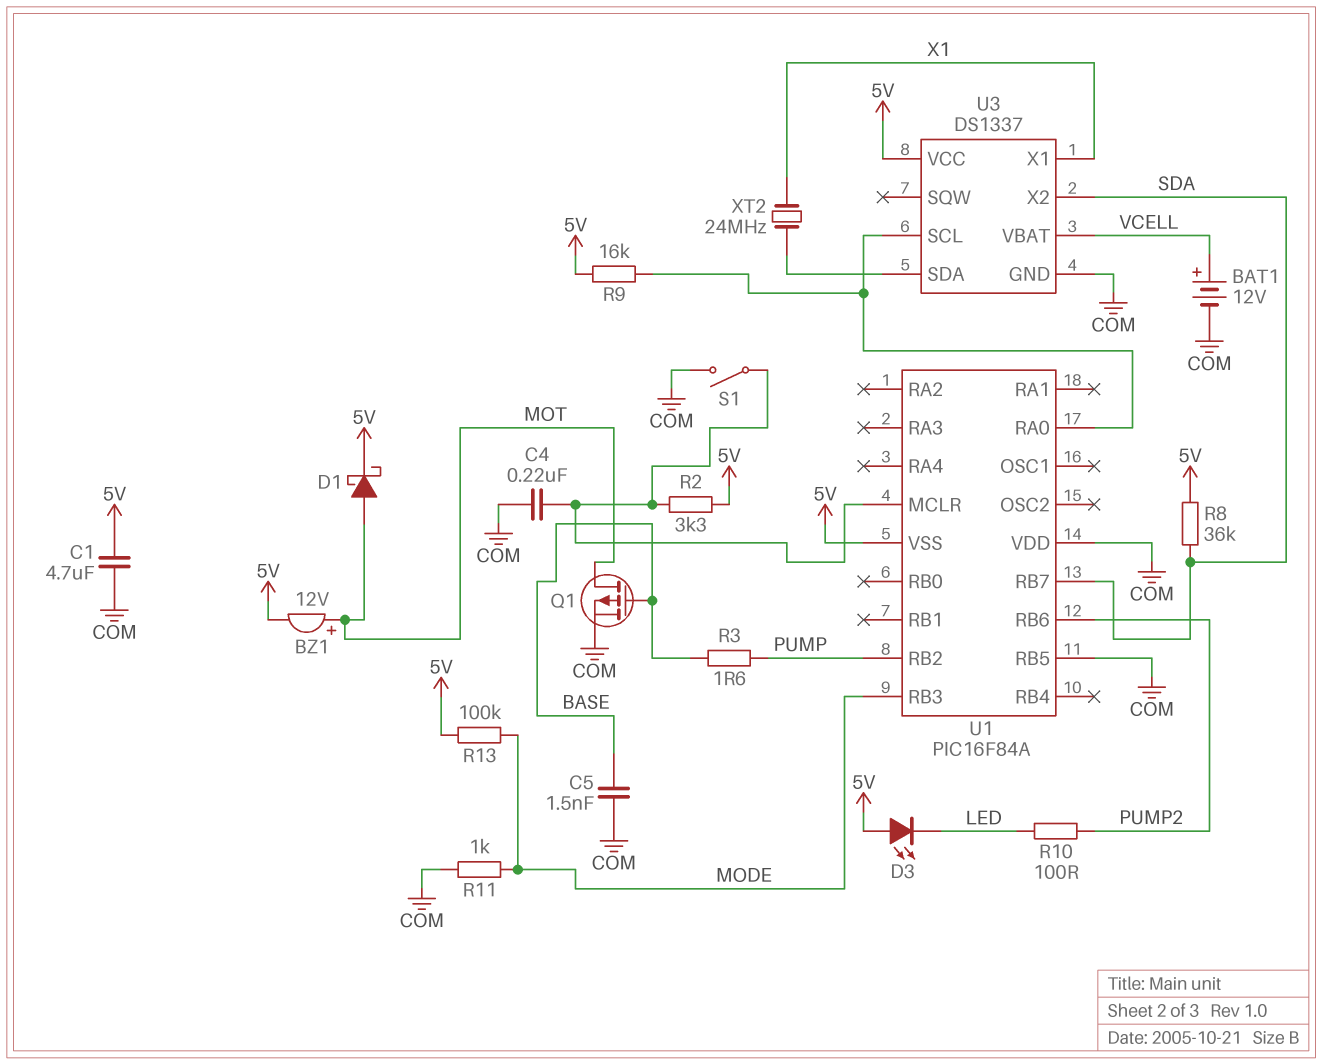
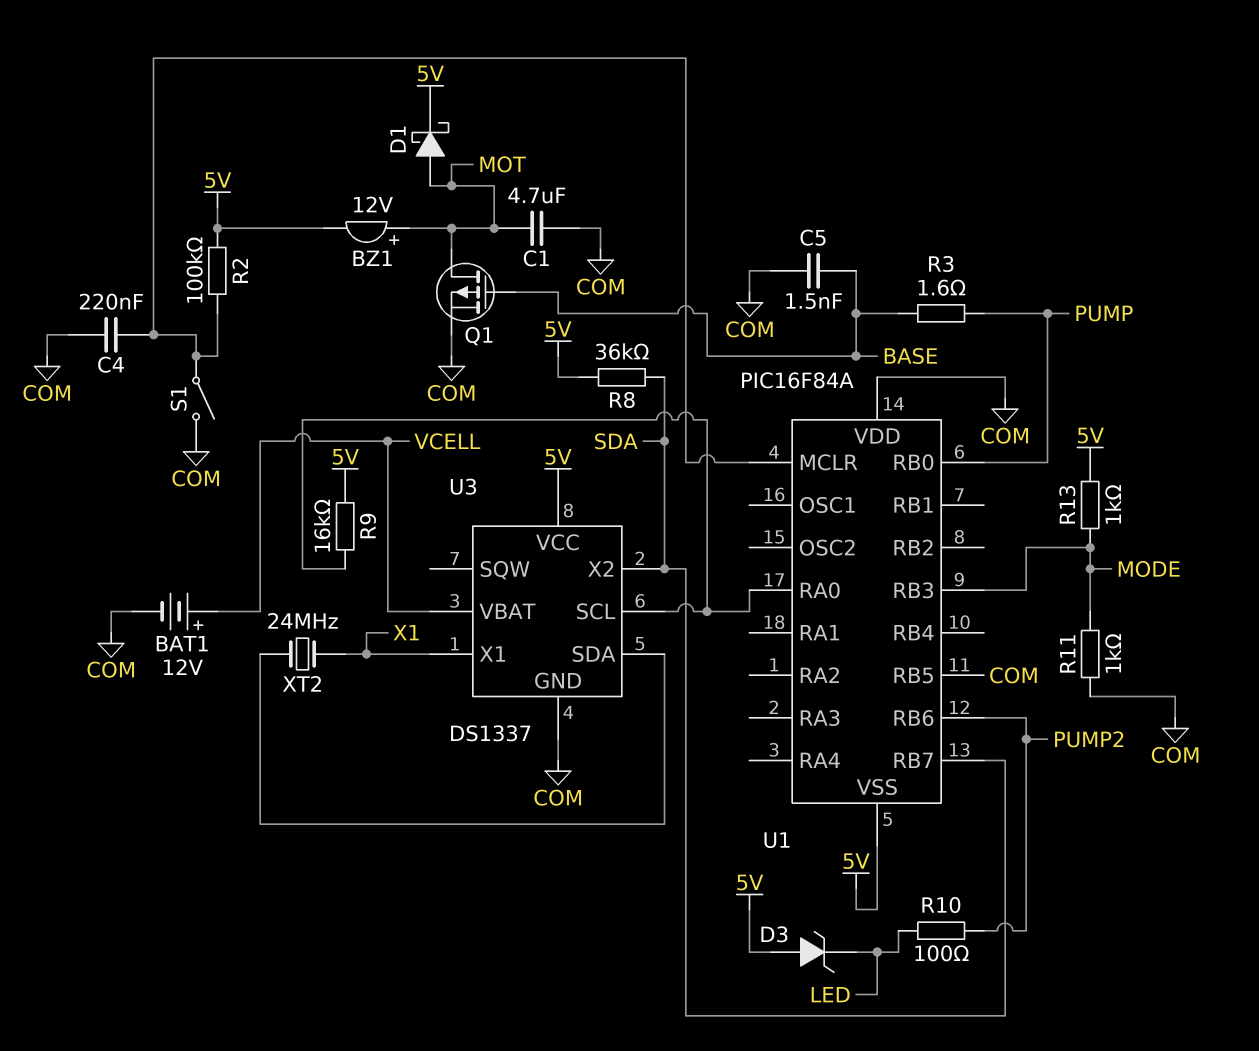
C1: 4.7uF (5V, COM) -> 4.7uF (COM, MOT)
D3: LED (A 5V, K LED) -> zener (A 5V, K LED)
R2: 3.3k (5V, U1/MCLR) -> 100k (5V, U1/MCLR)
R13: 100k (5V, MODE) -> 1k (5V, MODE)
U1 pin RB0: none -> PUMP
U1 pin RB2: PUMP -> none

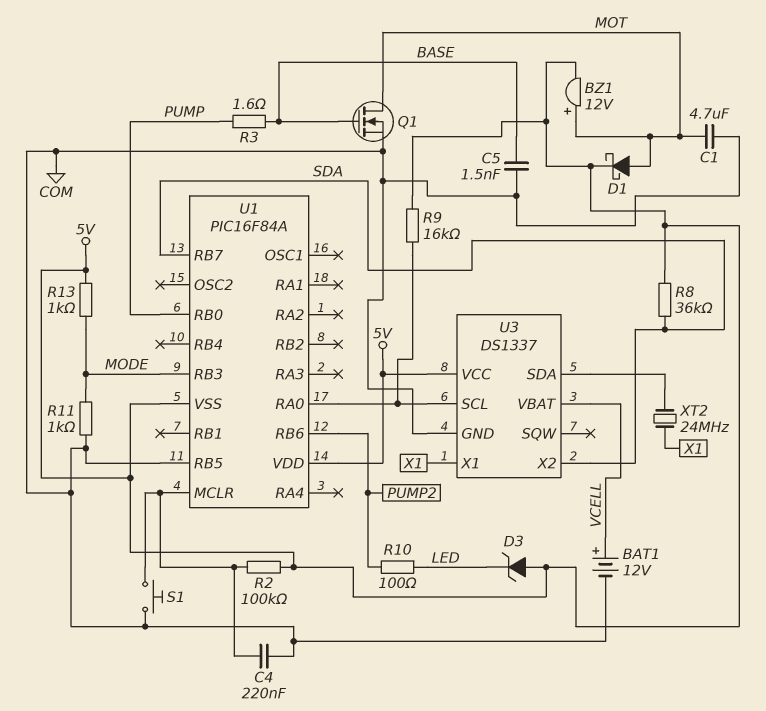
Q1: PMOS (G BASE, D MOT, S COM) -> NMOS (G BASE, D MOT, S COM)
S1: switch (COM, U1/MCLR) -> button (COM, U1/MCLR)
U1 pin VDD: COM -> 5V

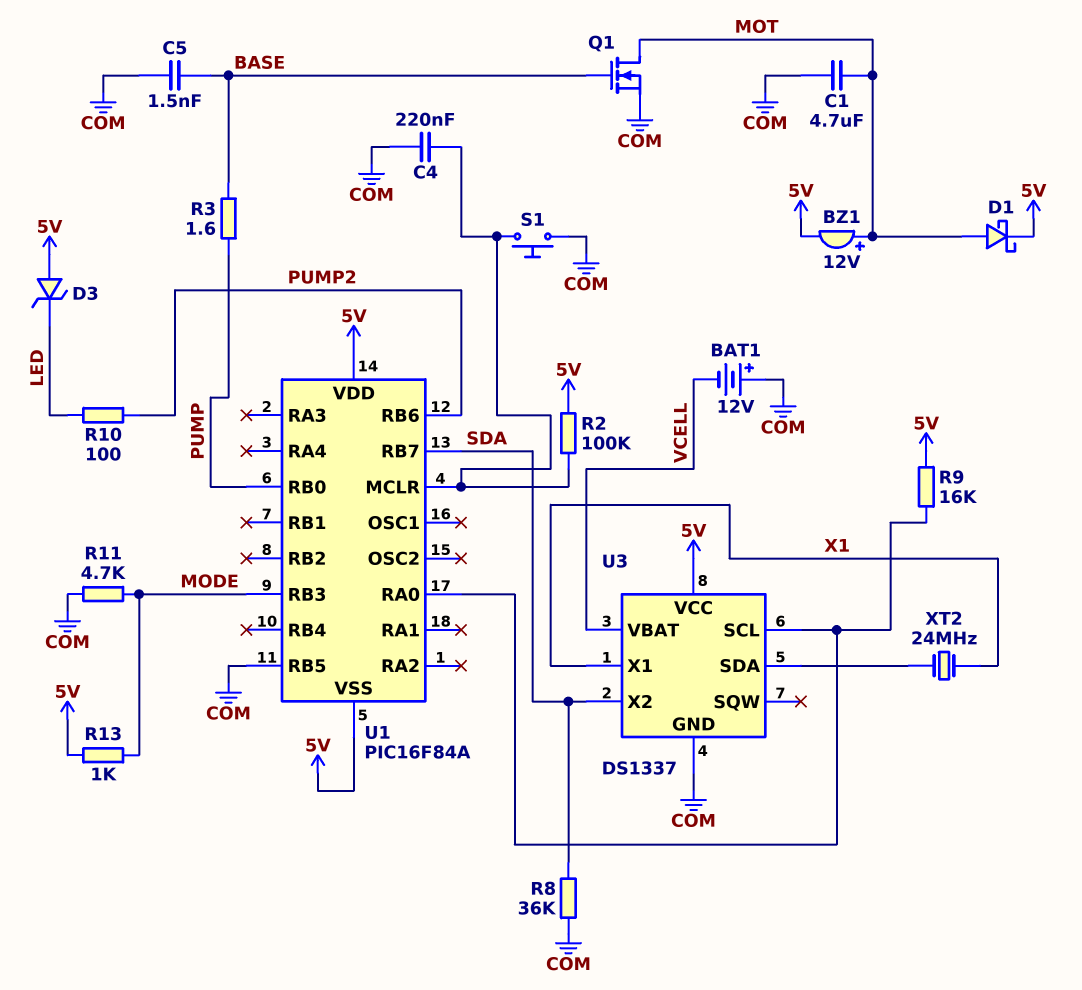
BAT1: 12V (plus VCELL, minus COM) -> 12V (plus COM, minus VCELL)
R8: 36k (5V, SDA) -> 36k (COM, SDA)
R11: 1k (COM, MODE) -> 4.7k (COM, MODE)

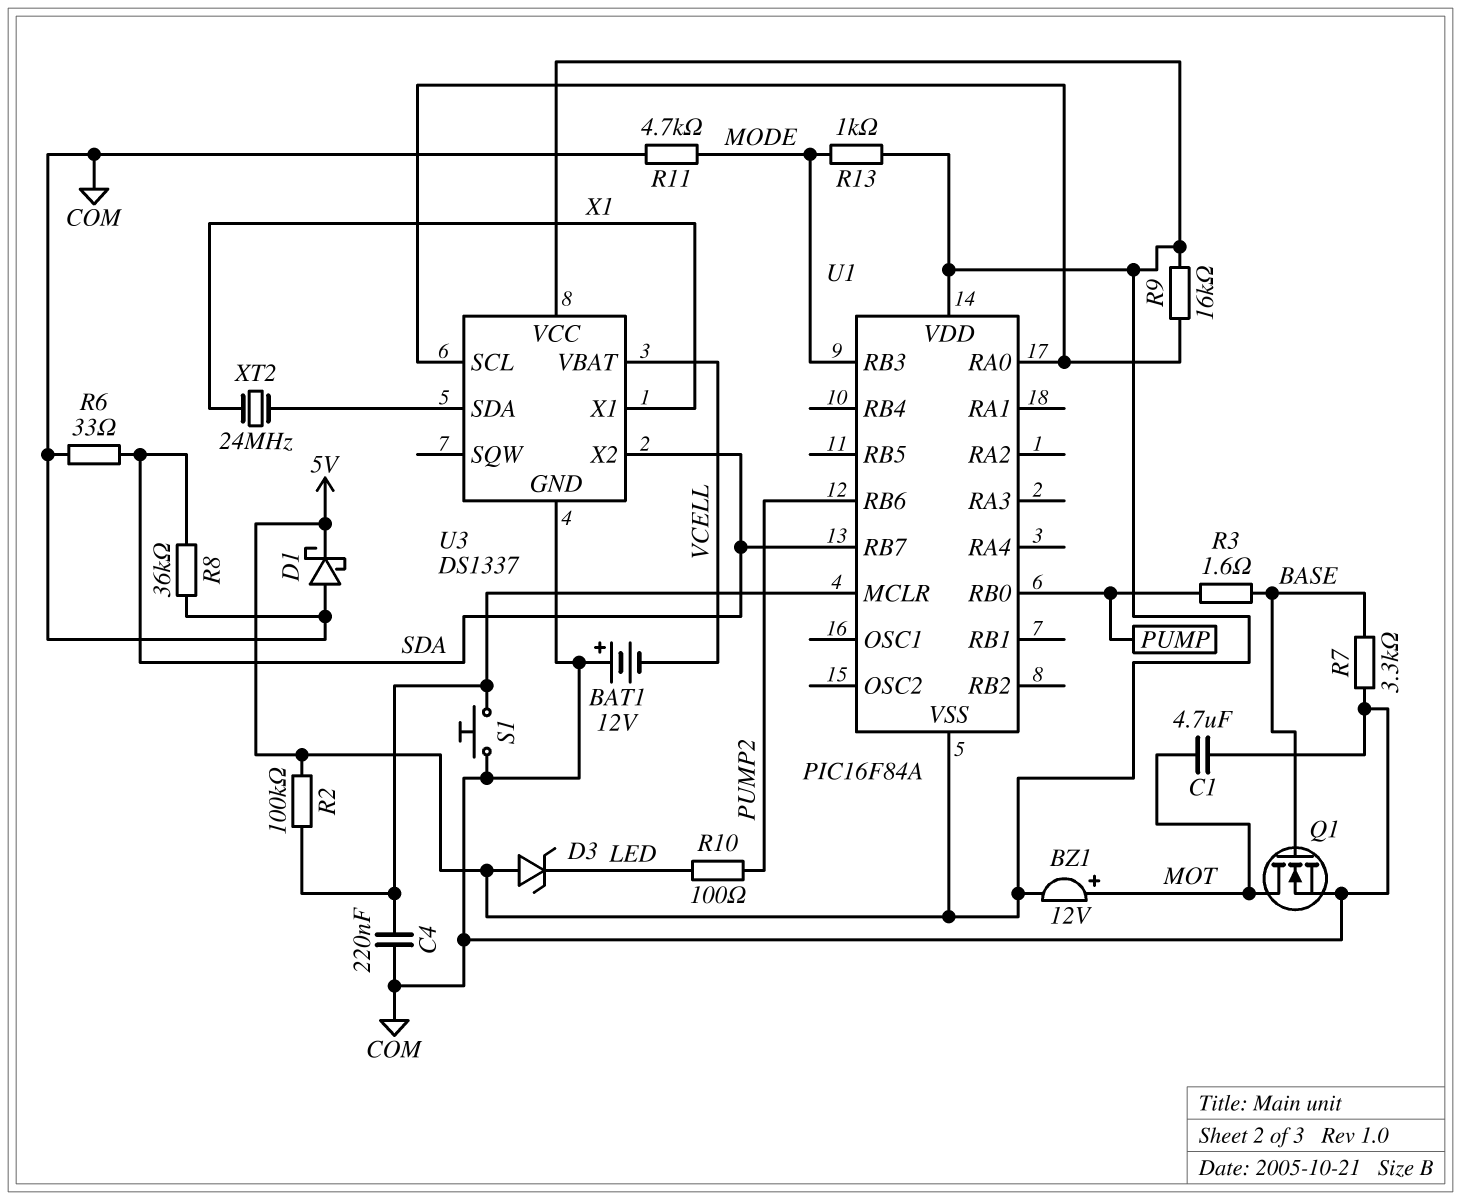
C5: 1.5nF (BASE, COM) -> none
D1: schottky (A MOT, K 5V) -> schottky (A COM, K 5V)
R6: none -> 33 (COM, SDA)
R7: none -> 3.3k (BASE, COM)
U1 pin RB5: COM -> none

